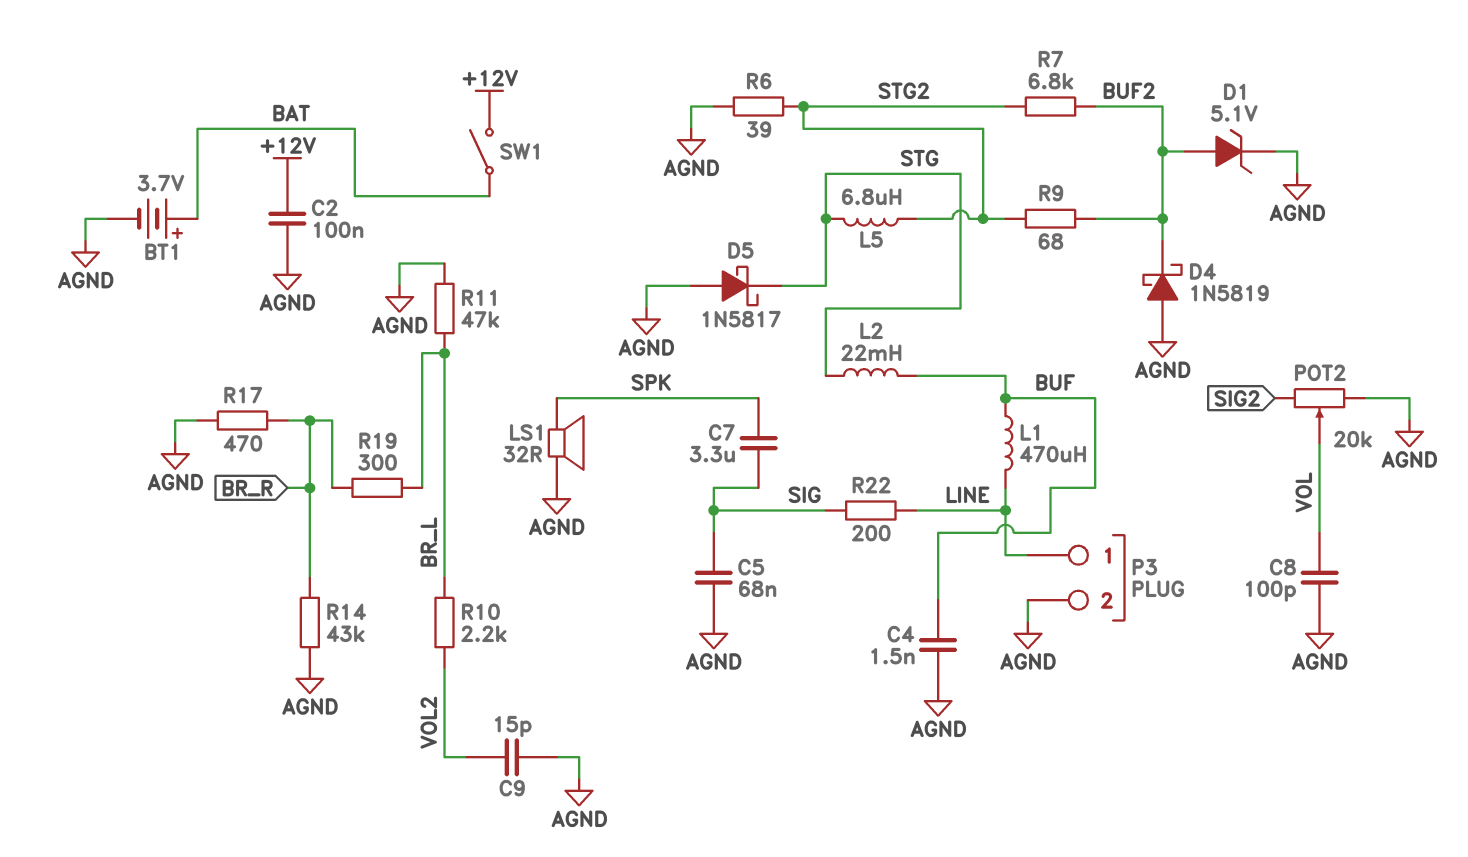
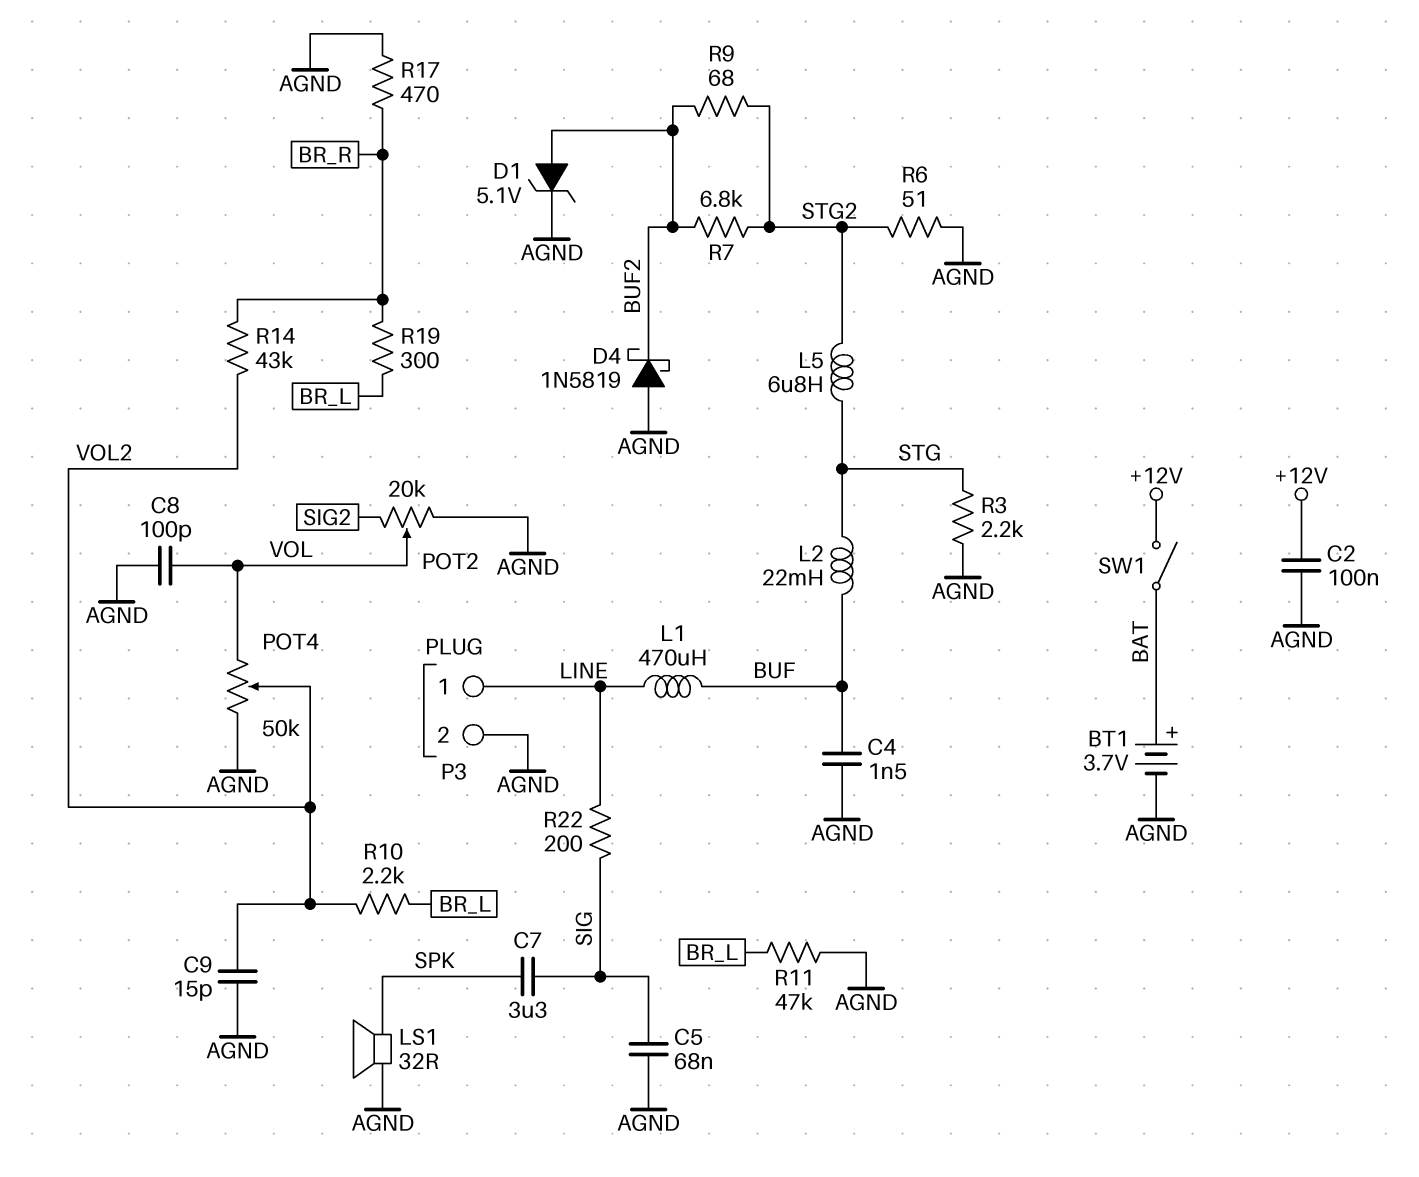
D5: schottky 1N5817 (A AGND, K STG) -> none
POT4: none -> 50k (AGND, VOL, wiper VOL2)
R3: none -> 2.2k (AGND, STG)
R6: 39 (AGND, STG2) -> 51 (AGND, STG2)
R14: 43k (AGND, BR_R) -> 43k (BR_R, VOL2)

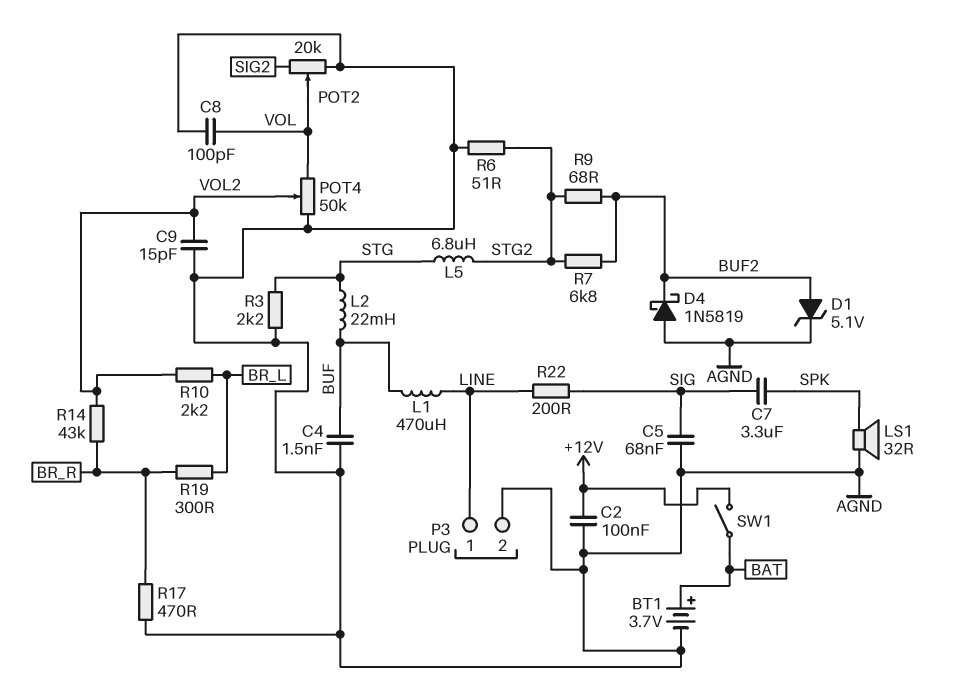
R11: 47k (AGND, BR_L) -> none

